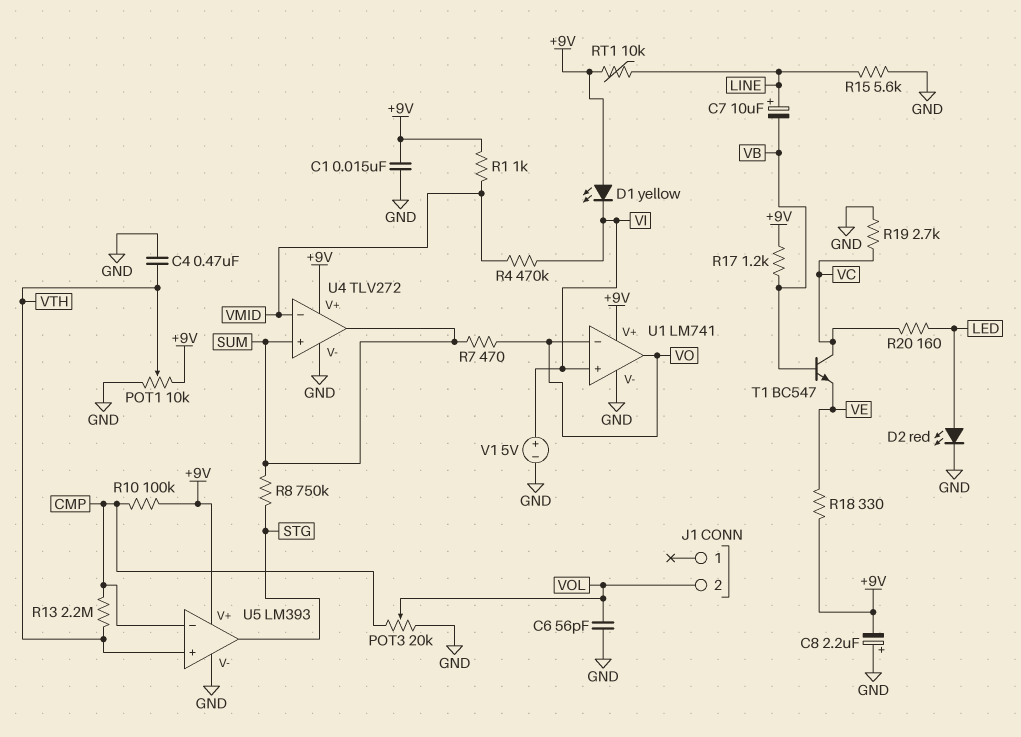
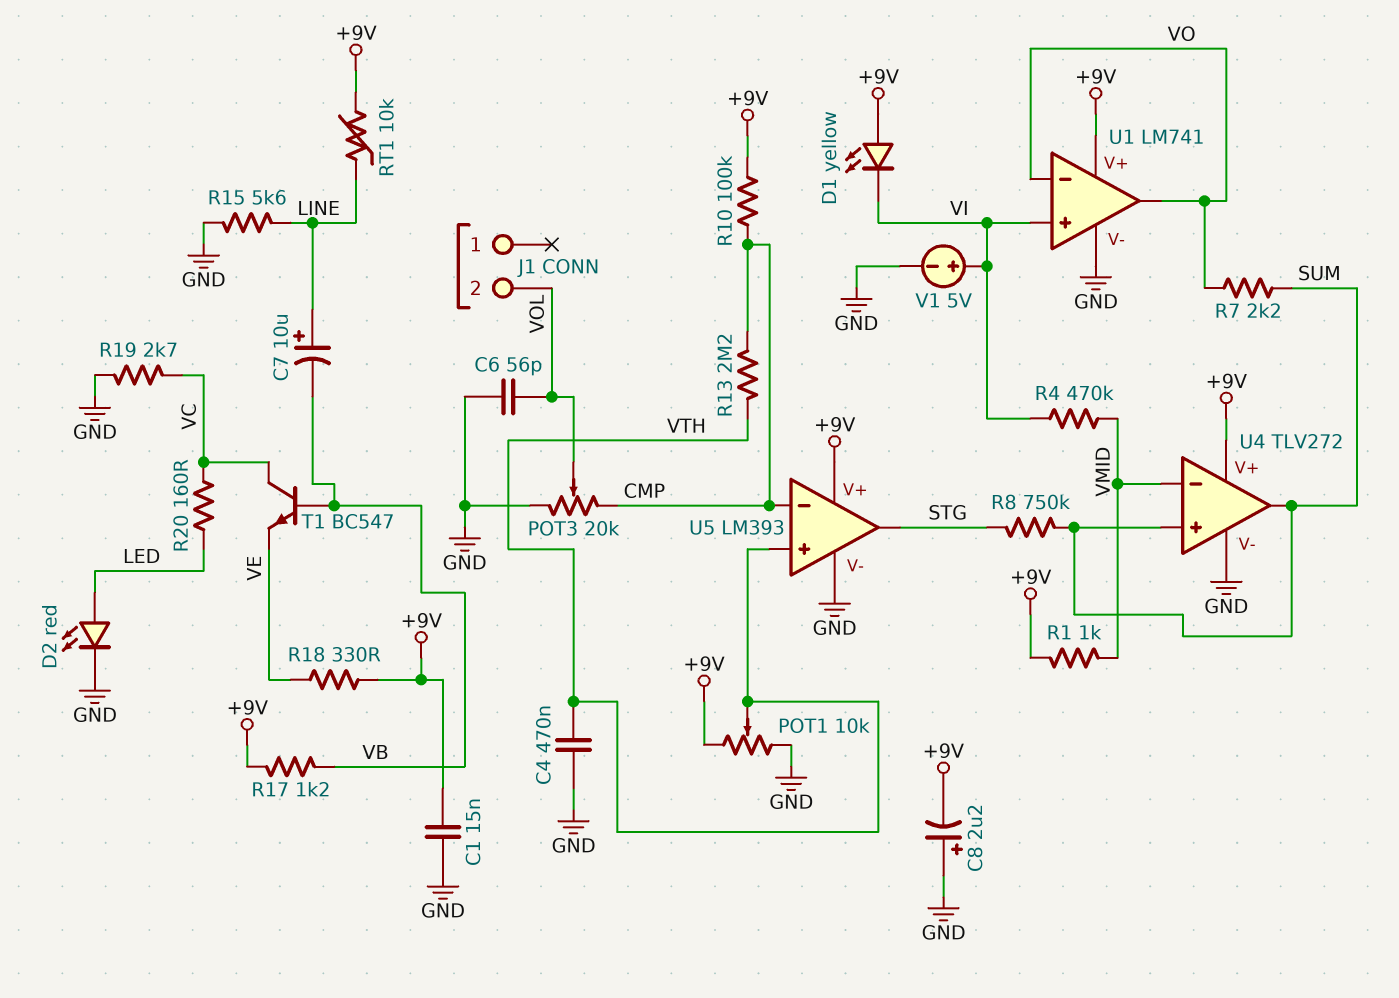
R7: 470 (SUM, VO) -> 2.2k (SUM, VO)

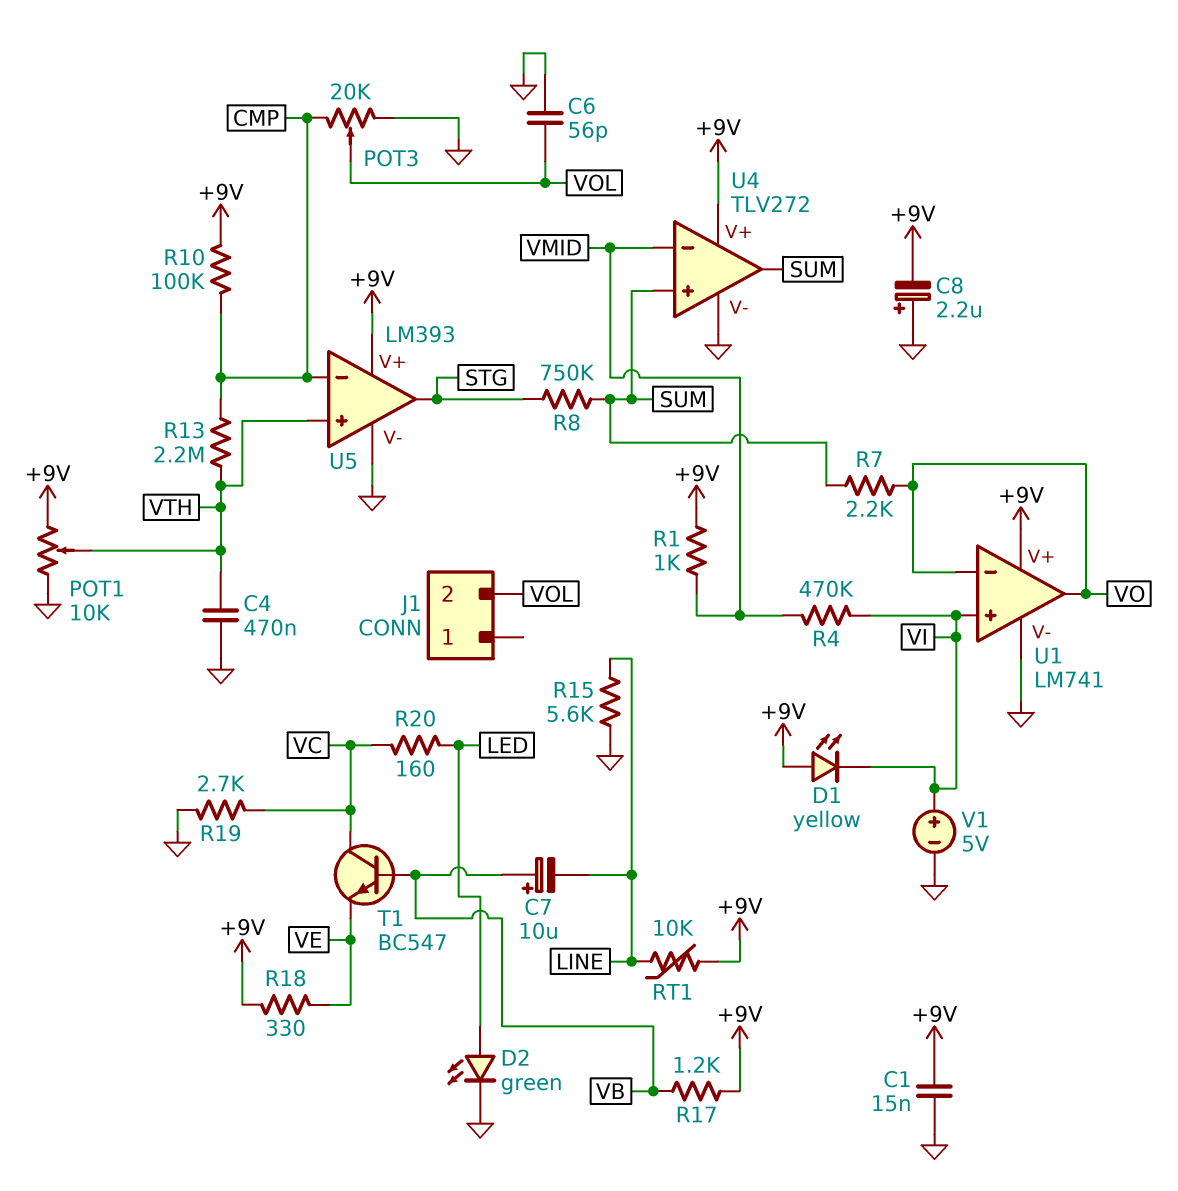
C7: 10uF (plus LINE, minus VB) -> 10uF (plus VB, minus LINE)
D2: LED red (A LED, K GND) -> LED green (A LED, K GND)

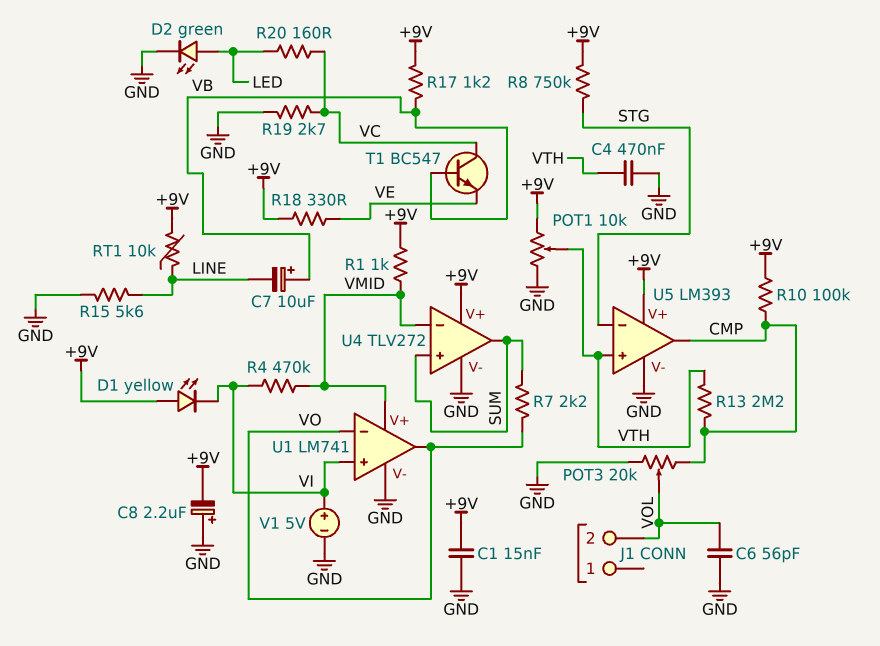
R8: 750k (STG, SUM) -> 750k (+9V, STG)
U1 pin V+: +9V -> VMID
U5 pin in-: CMP -> STG
U5 pin out: STG -> CMP

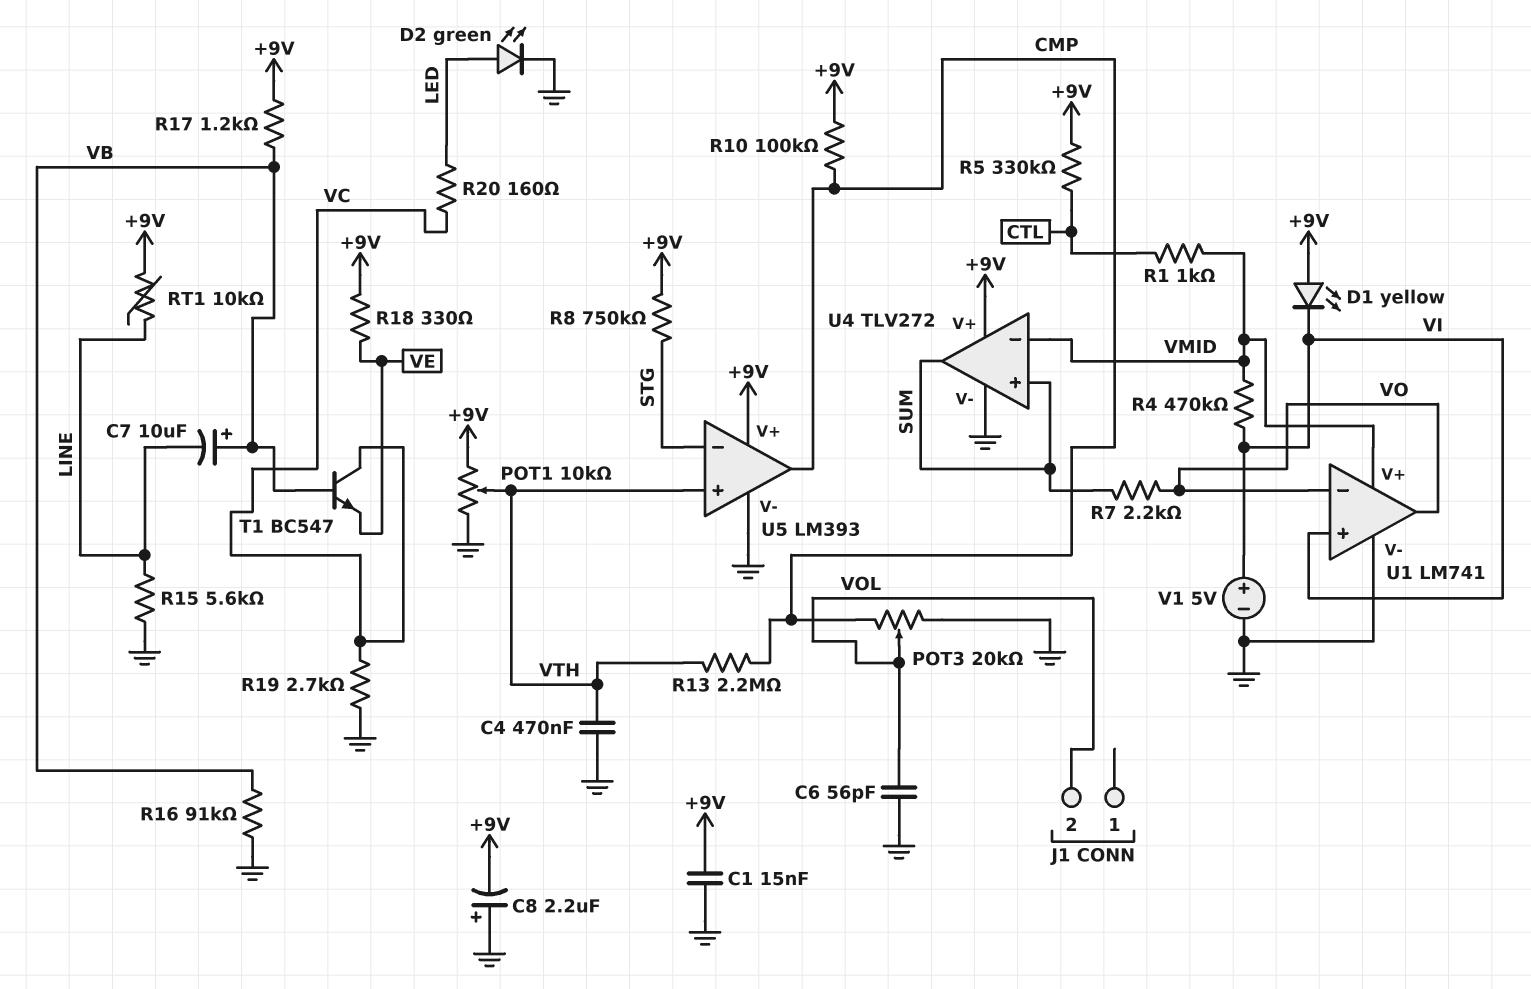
R1: 1k (+9V, VMID) -> 1k (CTL, VMID)
R5: none -> 330k (+9V, CTL)
R16: none -> 91k (GND, VB)

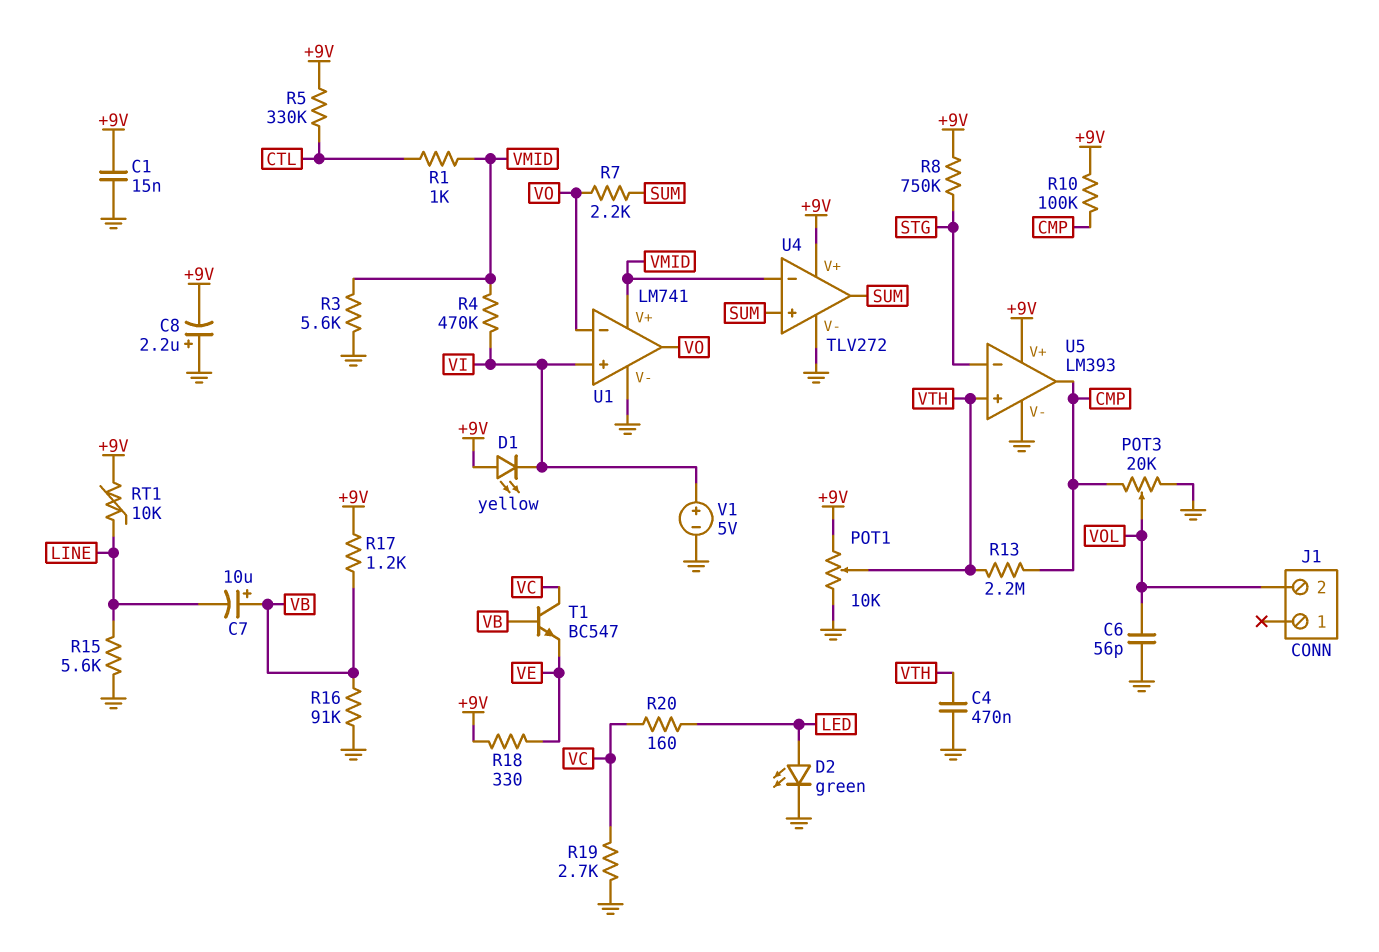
R3: none -> 5.6k (GND, VMID)

